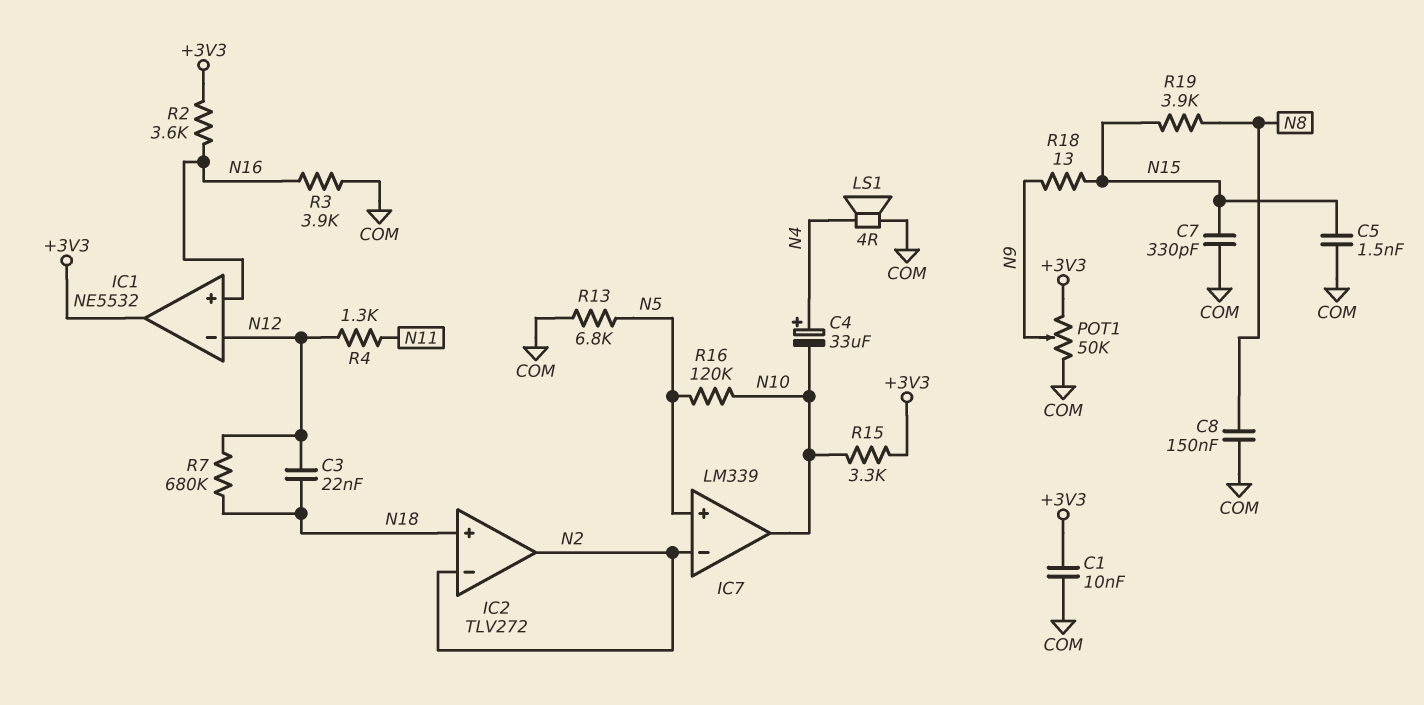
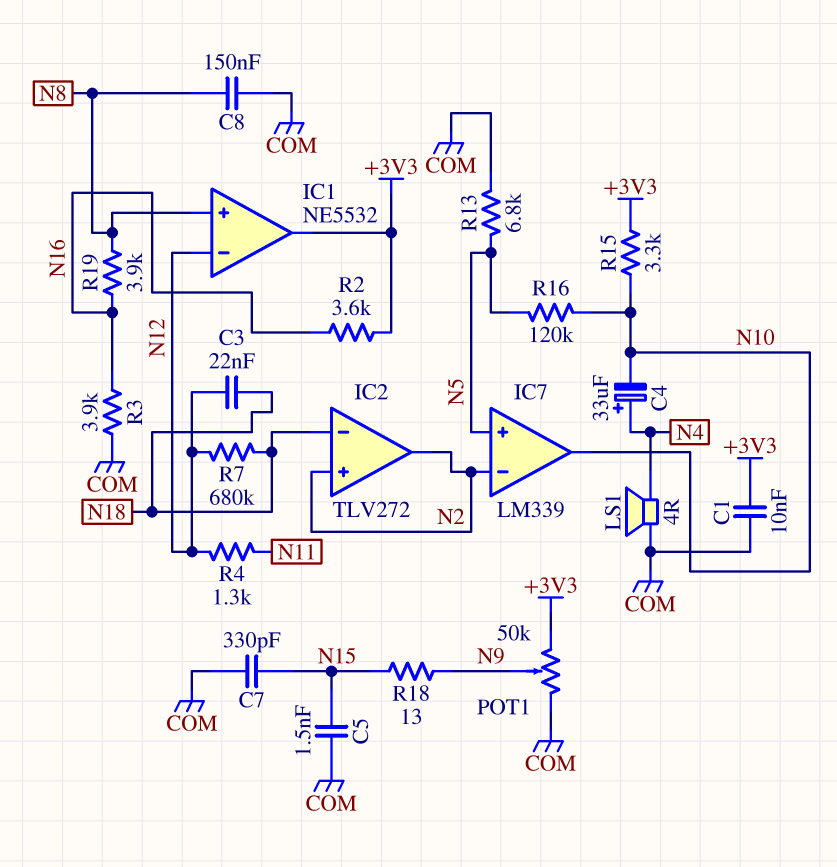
IC1 pin in+: N16 -> N8
IC2 pin in+: N18 -> N2
IC2 pin in-: N2 -> N18
R19: 3.9k (N8, N15) -> 3.9k (N8, N16)

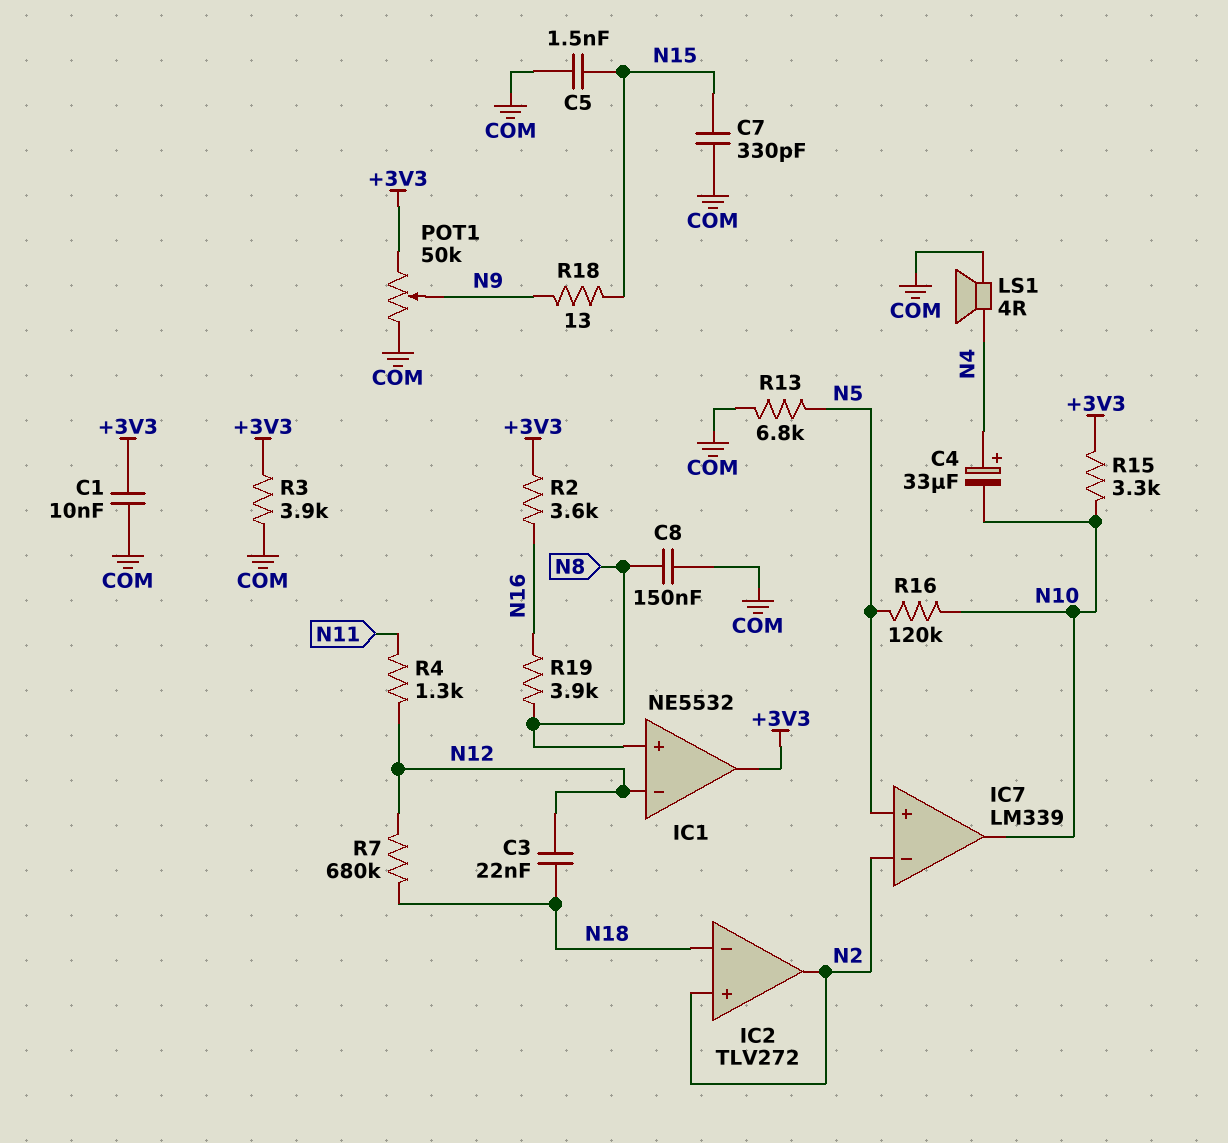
R3: 3.9k (COM, N16) -> 3.9k (+3V3, COM)

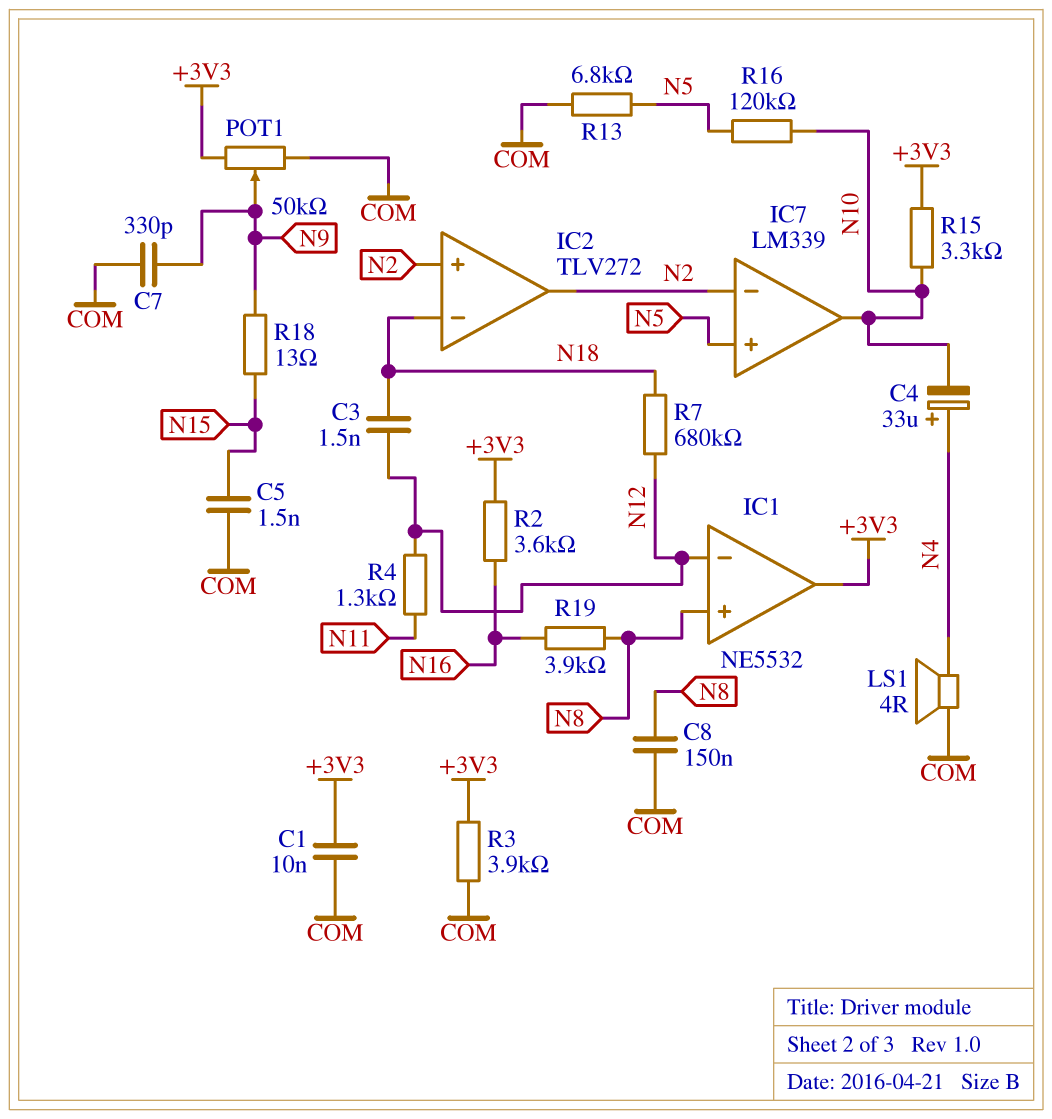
C3: 22nF (N12, N18) -> 1.5nF (N12, N18)
C7: 330pF (COM, N15) -> 330pF (COM, N9)

